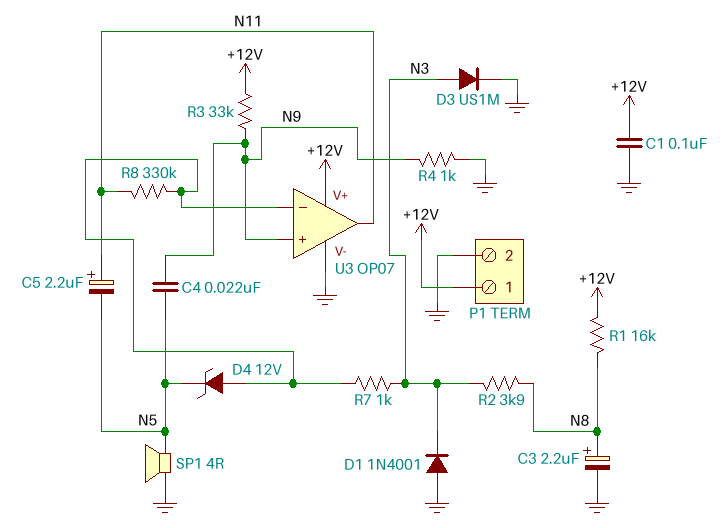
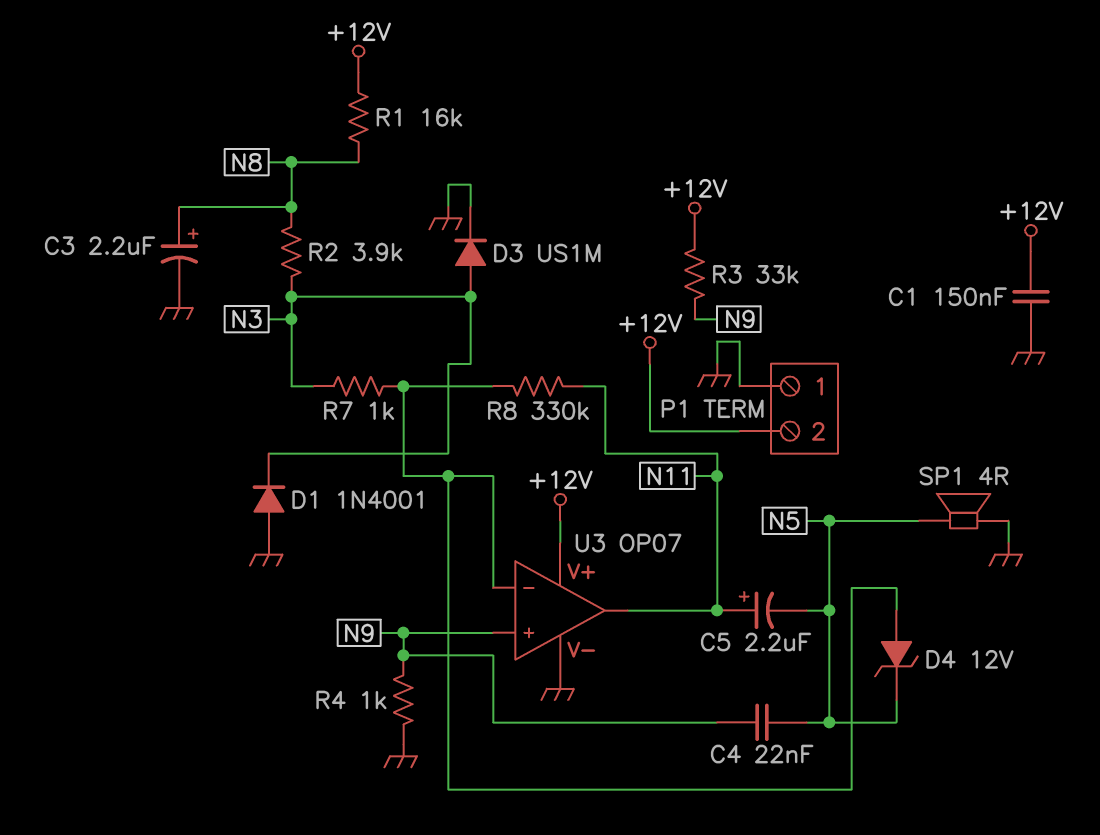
C1: 100nF (+12V, GND) -> 150nF (+12V, GND)
P1 pin 1: +12V -> GND
P1 pin 2: GND -> +12V

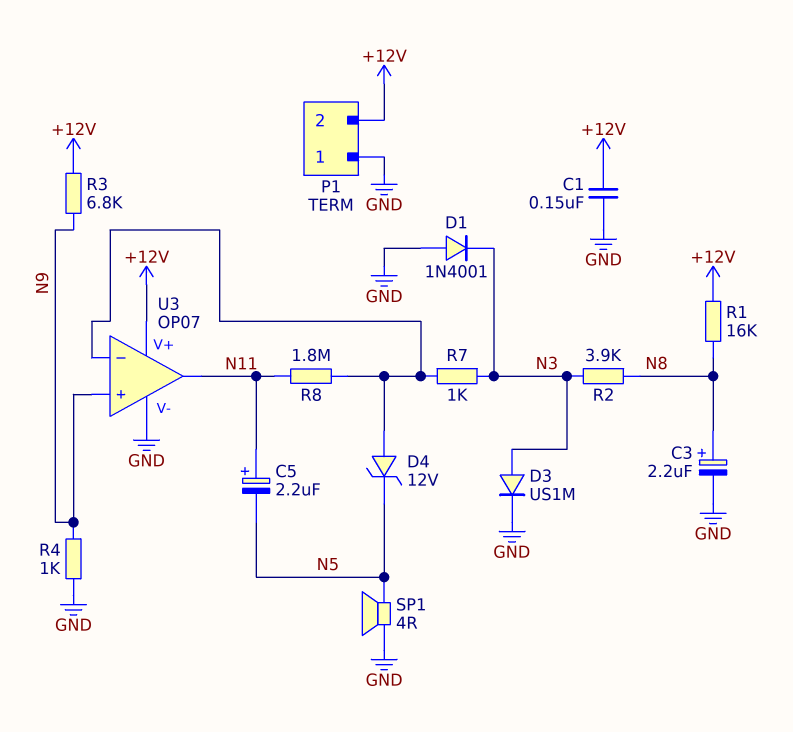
C4: 22nF (N5, N9) -> none
R3: 33k (+12V, N9) -> 6.8k (+12V, N9)
R8: 330k (N11, U3/in-) -> 1.8M (N11, U3/in-)

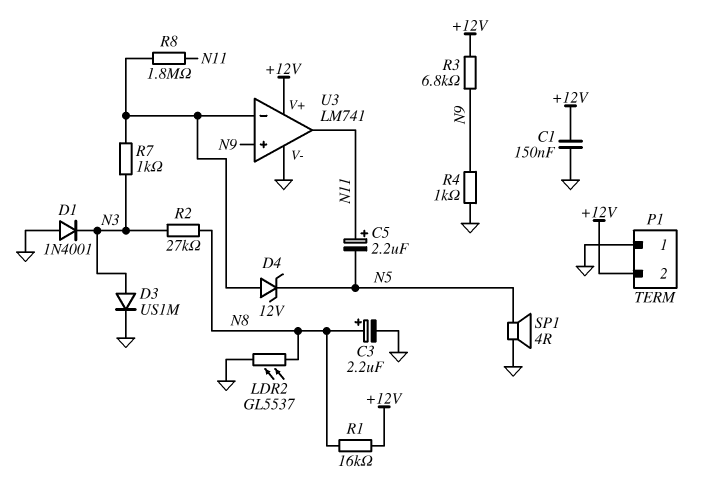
LDR2: none -> GL5537 (GND, N8)
R2: 3.9k (N3, N8) -> 27k (N3, N8)
U3: OP07 -> LM741

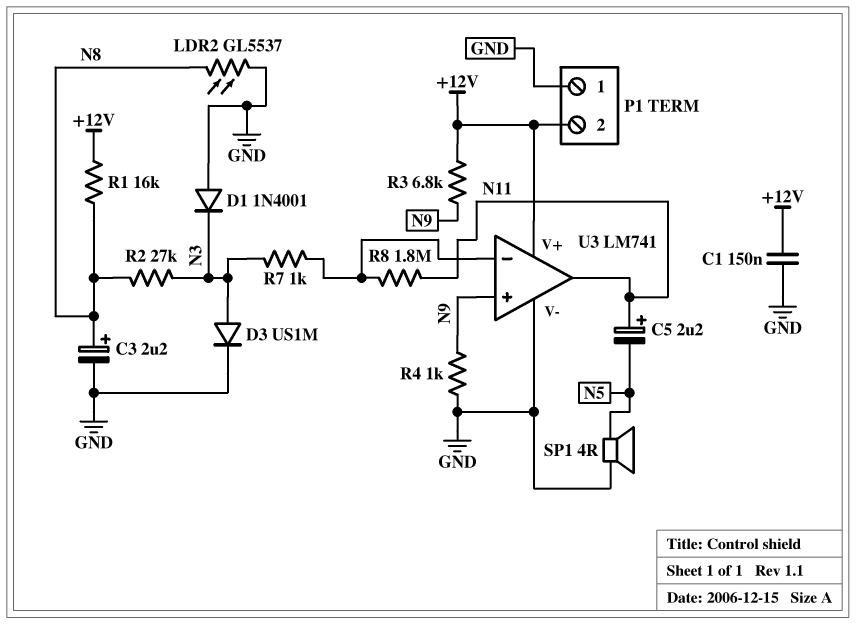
D4: zener 12V (A U3/in-, K N5) -> none

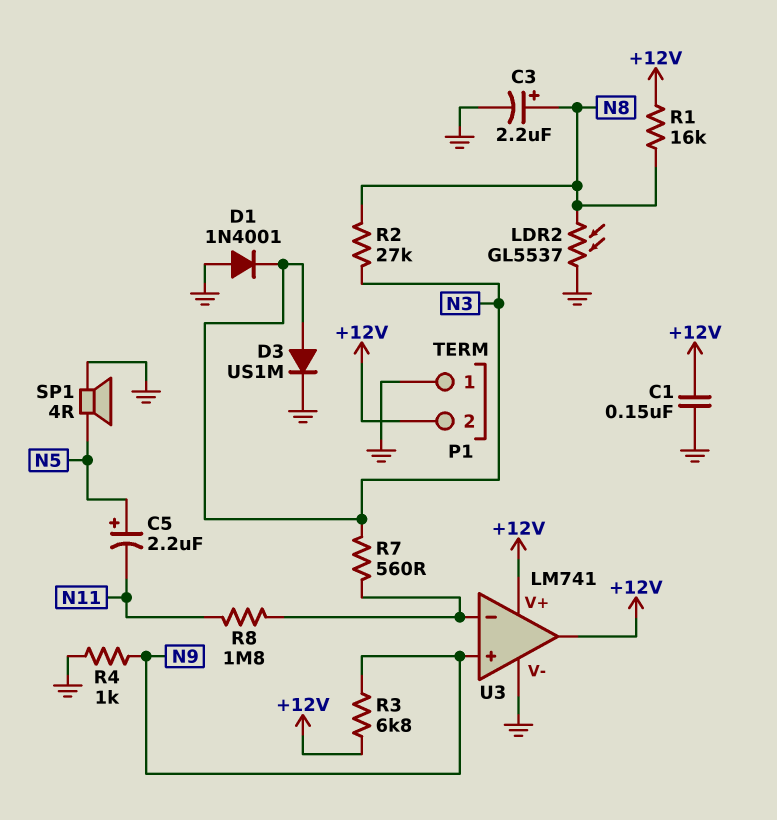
C5: 2.2uF (plus N11, minus N5) -> 2.2uF (plus N5, minus N11)
R7: 1k (N3, U3/in-) -> 560 (N3, U3/in-)
U3 pin out: N11 -> +12V

